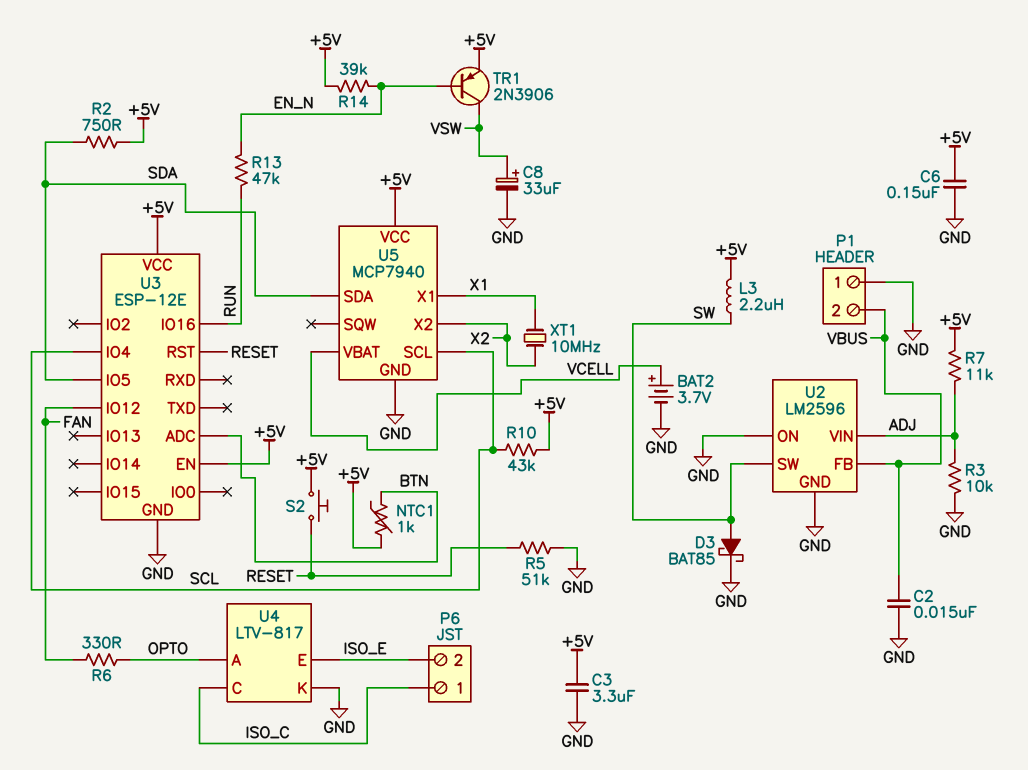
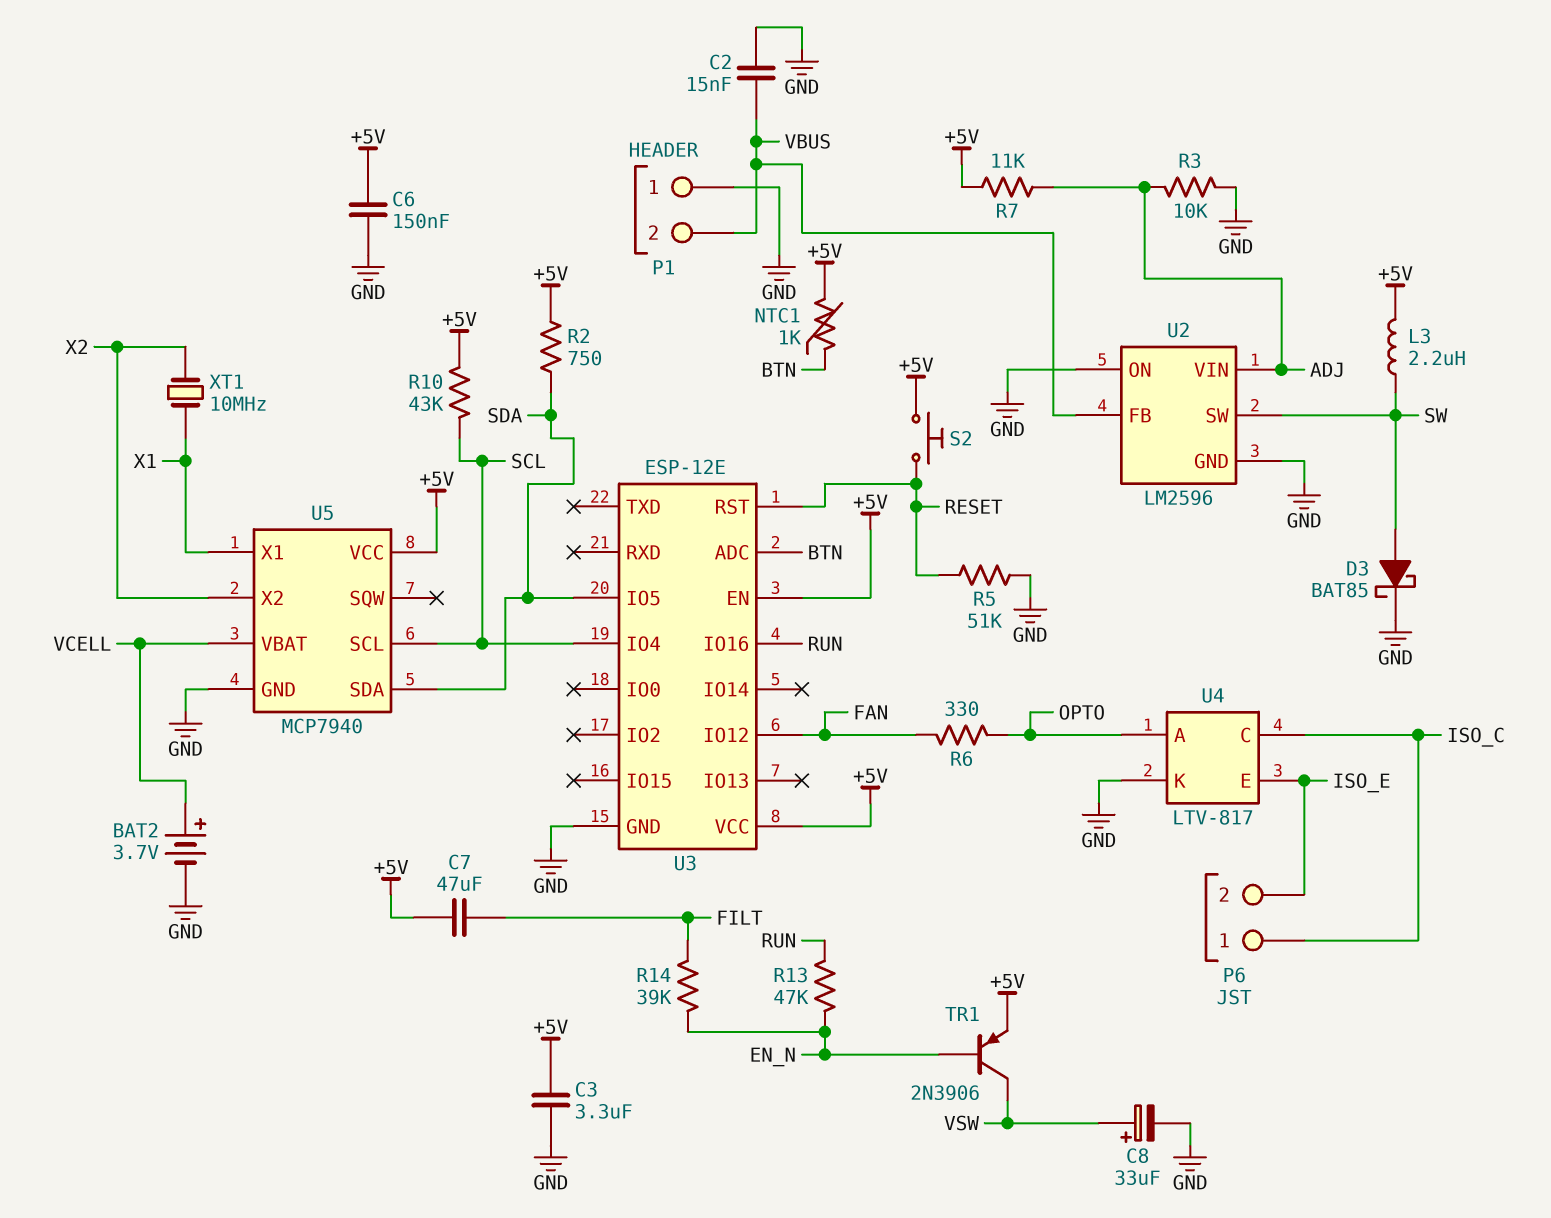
C7: none -> 47uF (+5V, FILT)
R14: 39k (+5V, EN_N) -> 39k (EN_N, FILT)

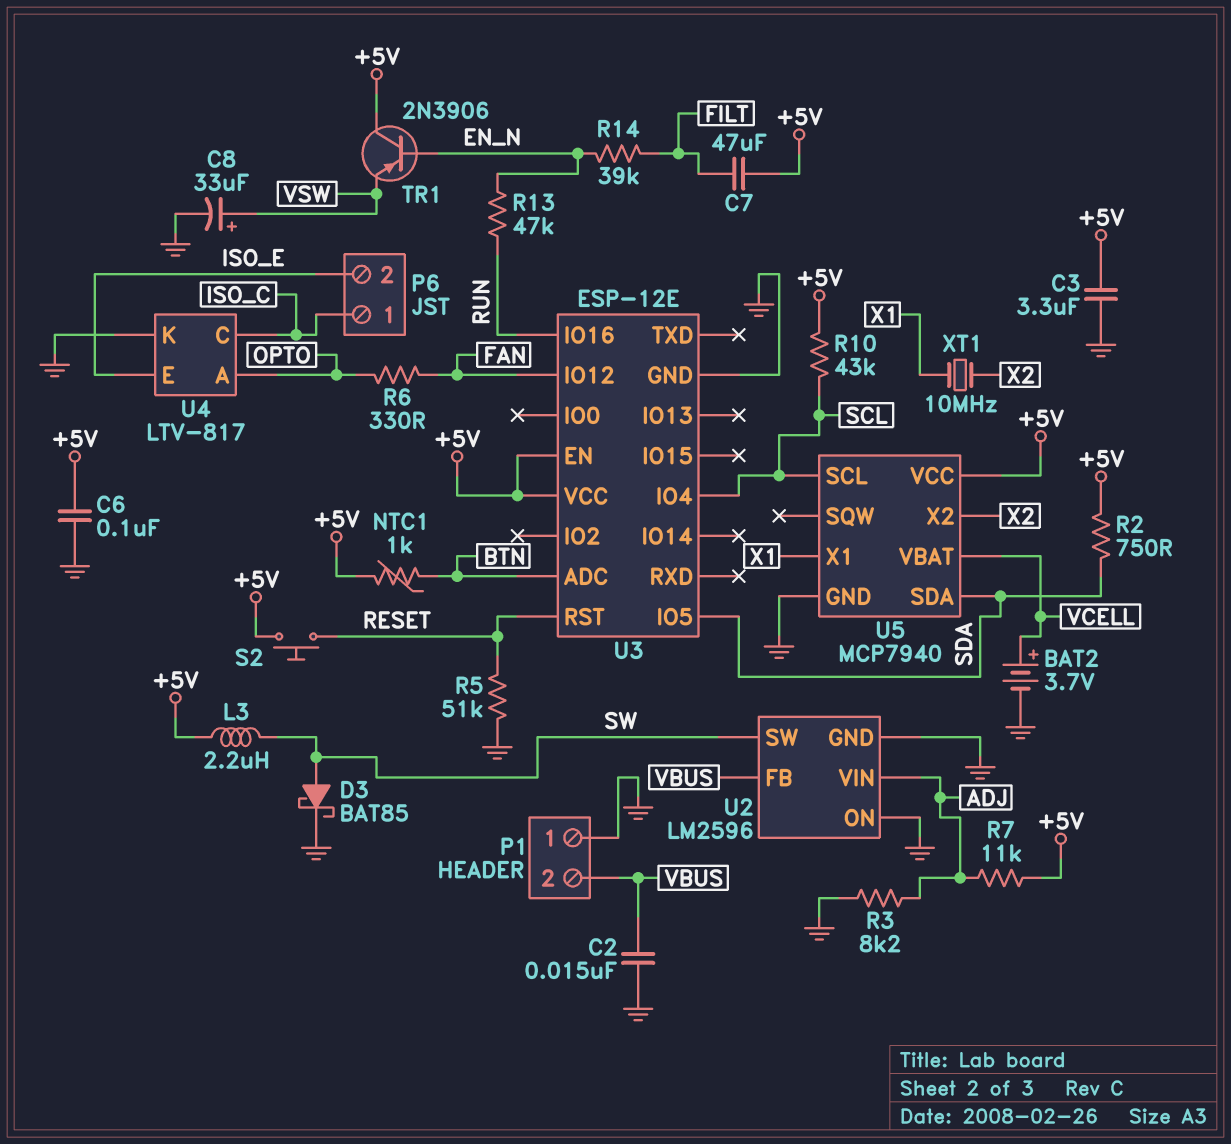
C6: 150nF (+5V, GND) -> 100nF (+5V, GND)
R3: 10k (ADJ, GND) -> 8.2k (ADJ, GND)
TR1: PNP 2N3906 (B EN_N, C VSW, E +5V) -> PNP 2N3906 (B EN_N, C +5V, E VSW)

